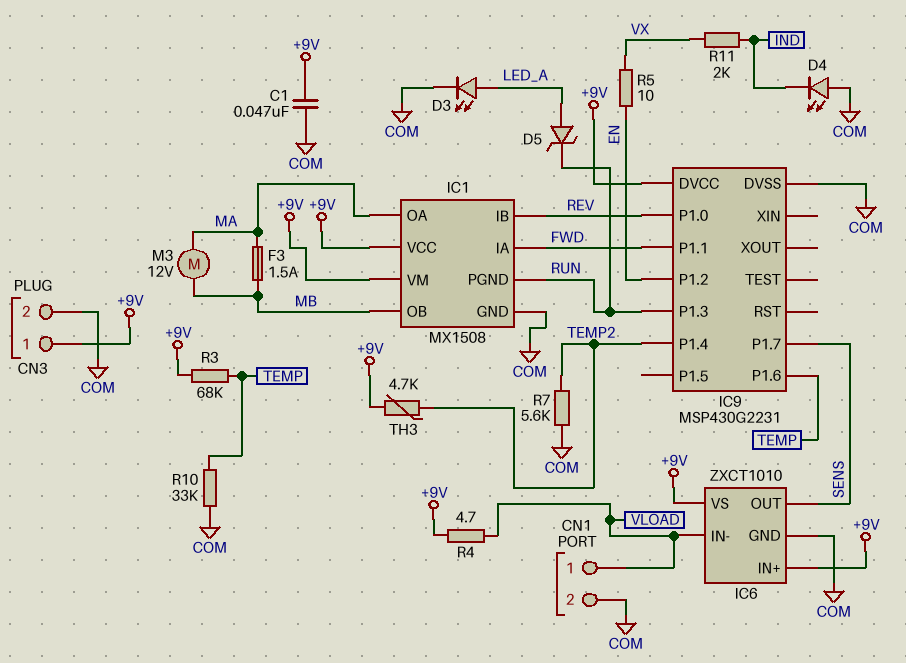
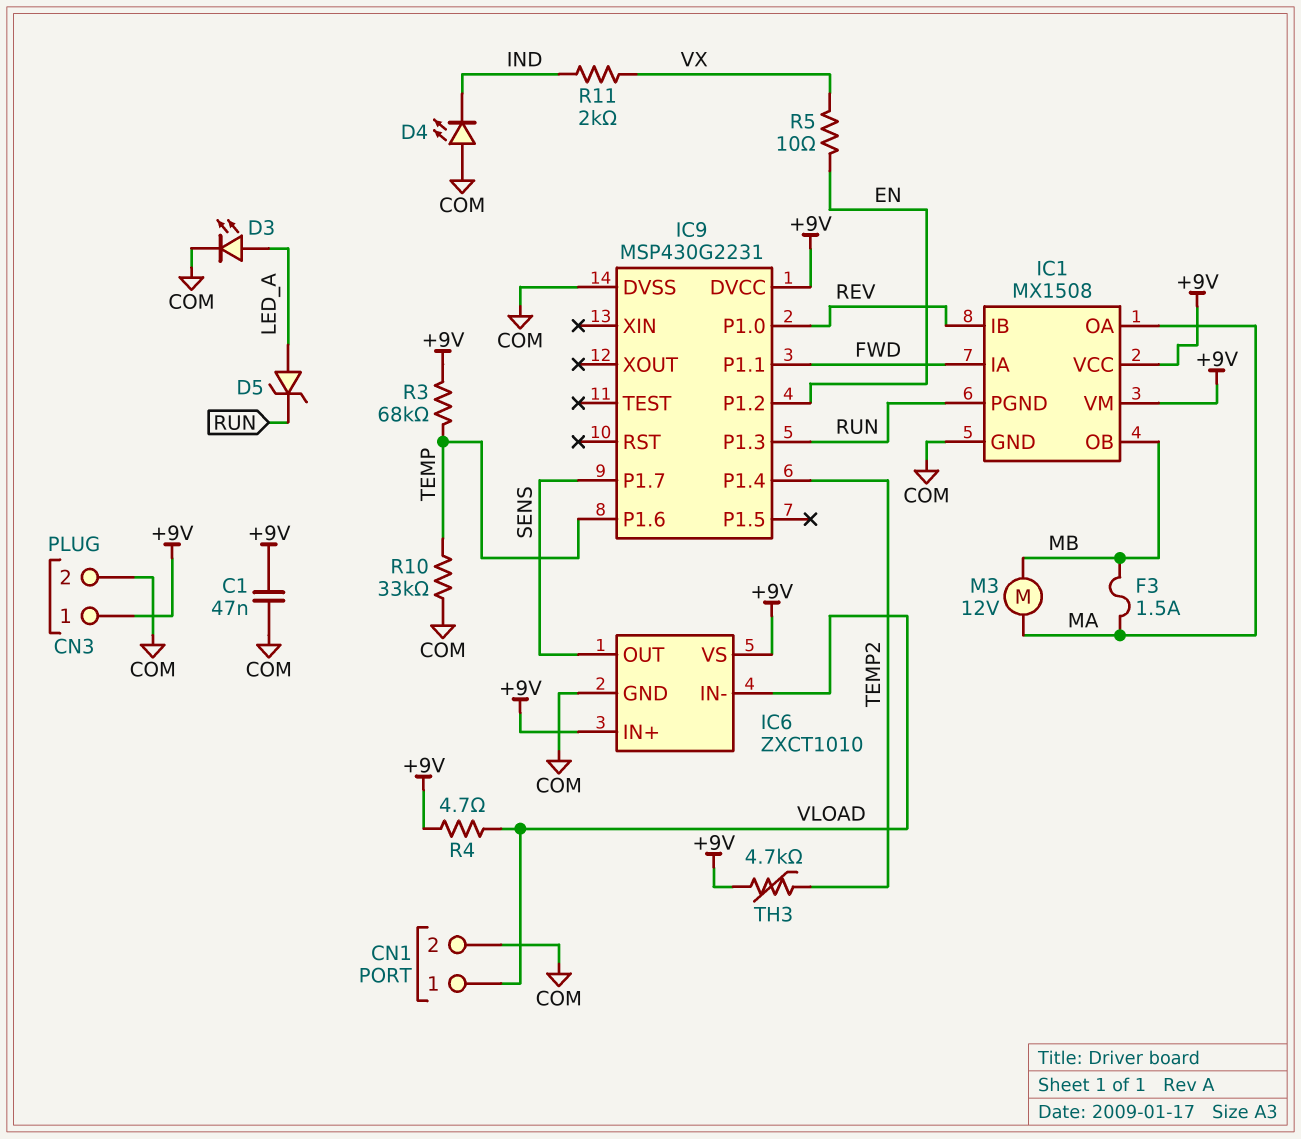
R7: 5.6k (COM, TEMP2) -> none

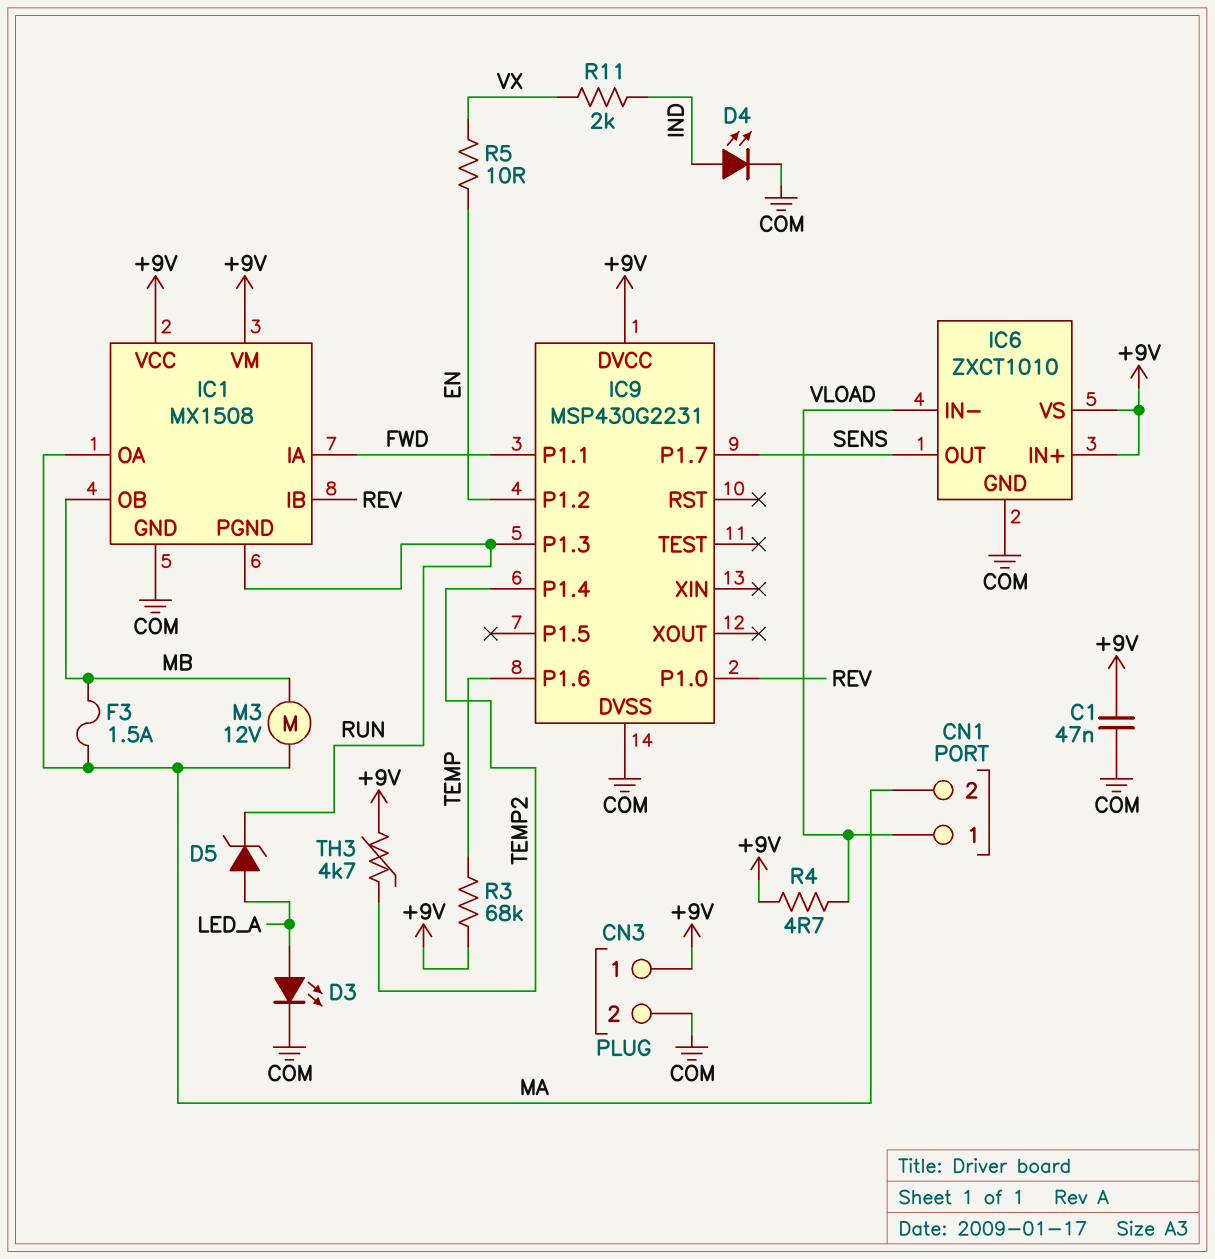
CN1 pin 2: COM -> MA
D4: LED (A COM, K IND) -> LED (A IND, K COM)
R10: 33k (COM, TEMP) -> none

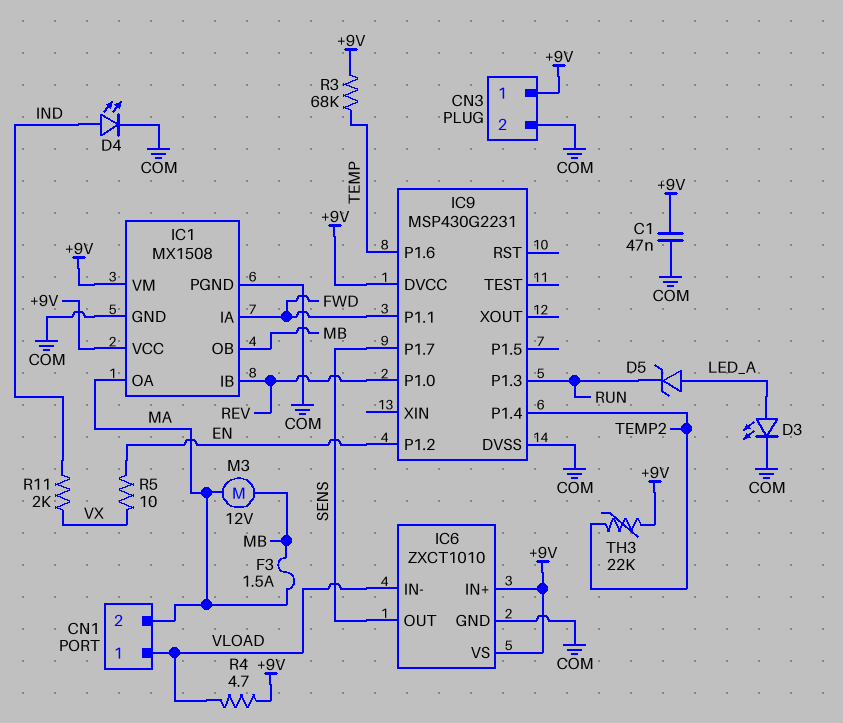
IC1 pin PGND: RUN -> COM
TH3: 4.7k (+9V, TEMP2) -> 22k (+9V, TEMP2)

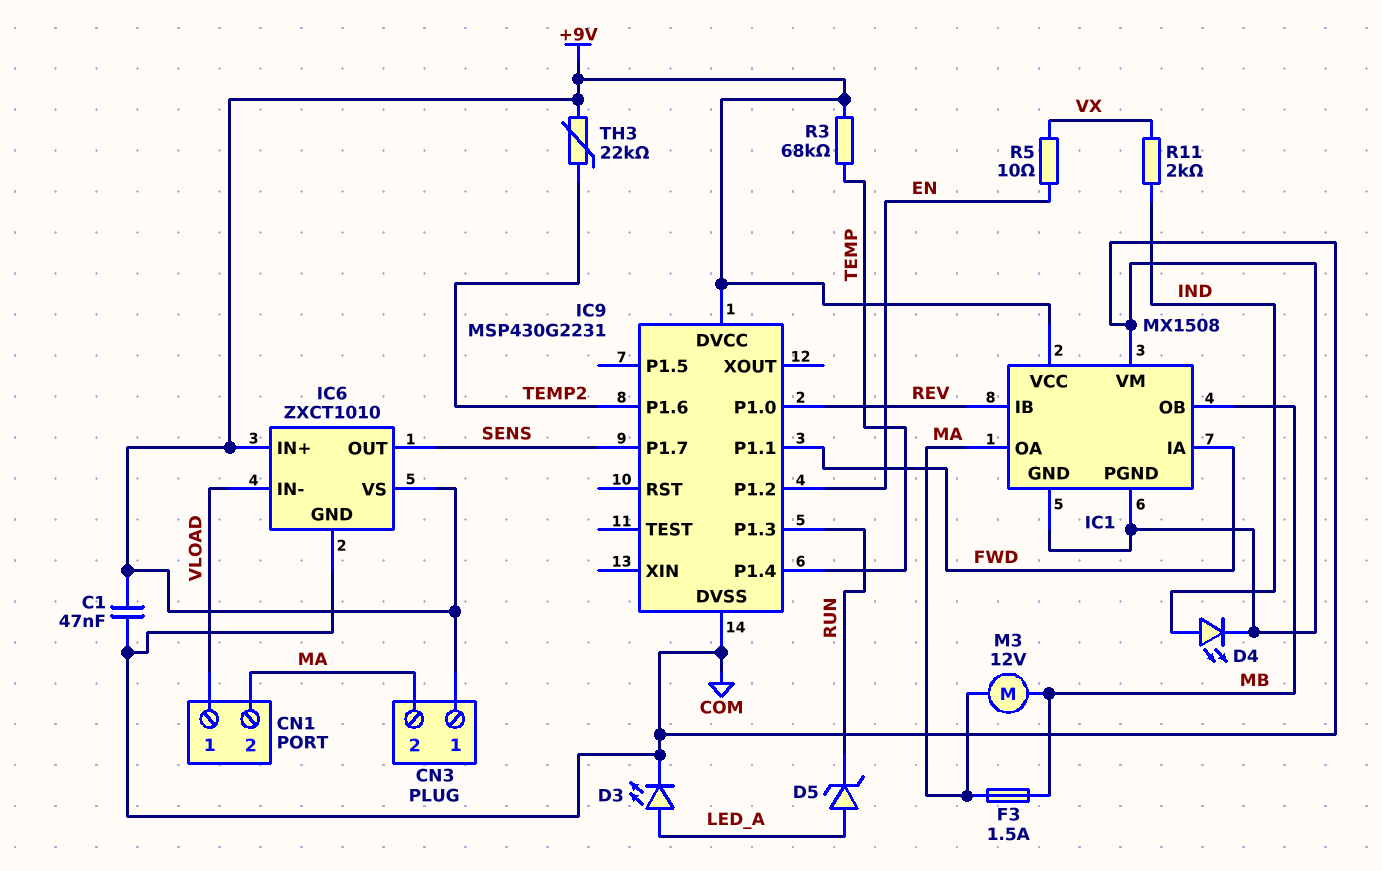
CN3 pin 2: COM -> MA
IC1 pin VM: +9V -> COM
IC9 pin P1.4: TEMP2 -> TEMP
IC9 pin P1.6: TEMP -> TEMP2
R4: 4.7 (+9V, VLOAD) -> none

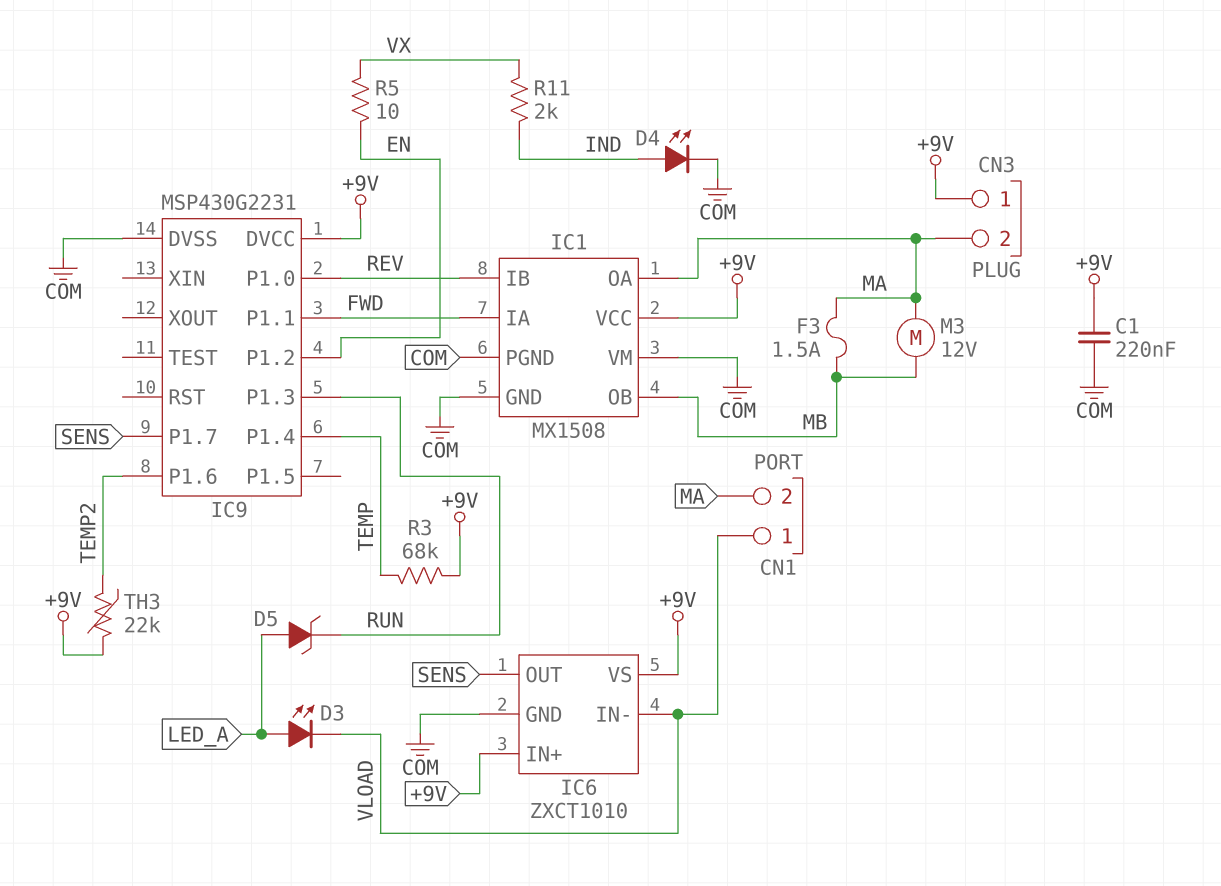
C1: 47nF (+9V, COM) -> 220nF (+9V, COM)
D3: LED (A LED_A, K COM) -> LED (A LED_A, K VLOAD)

